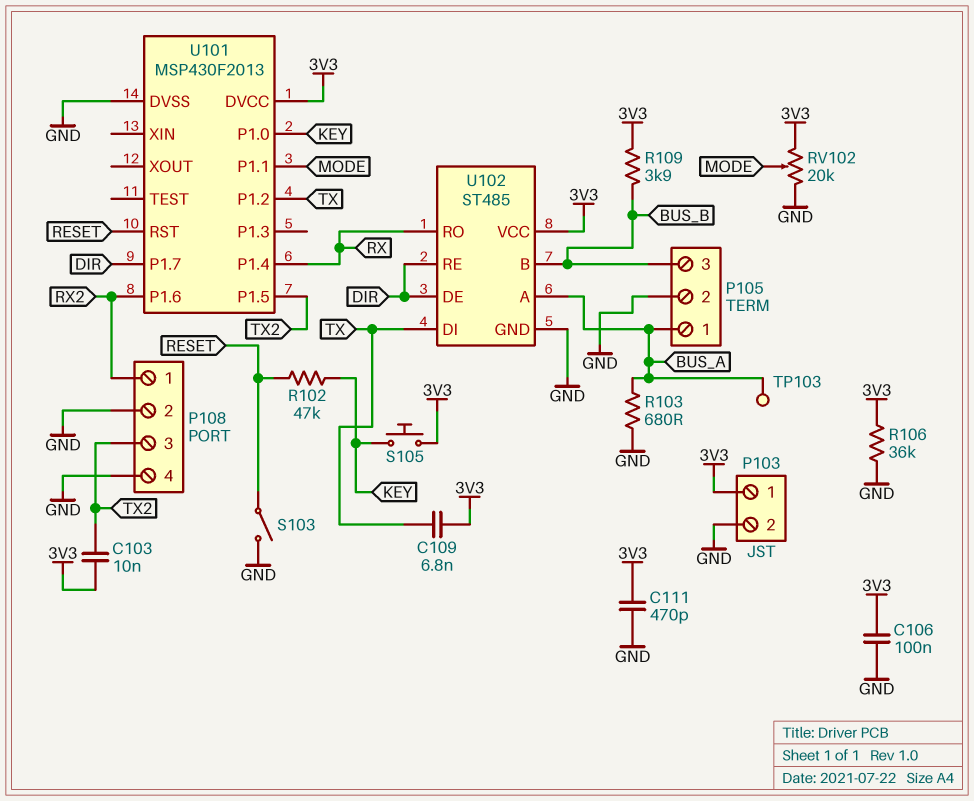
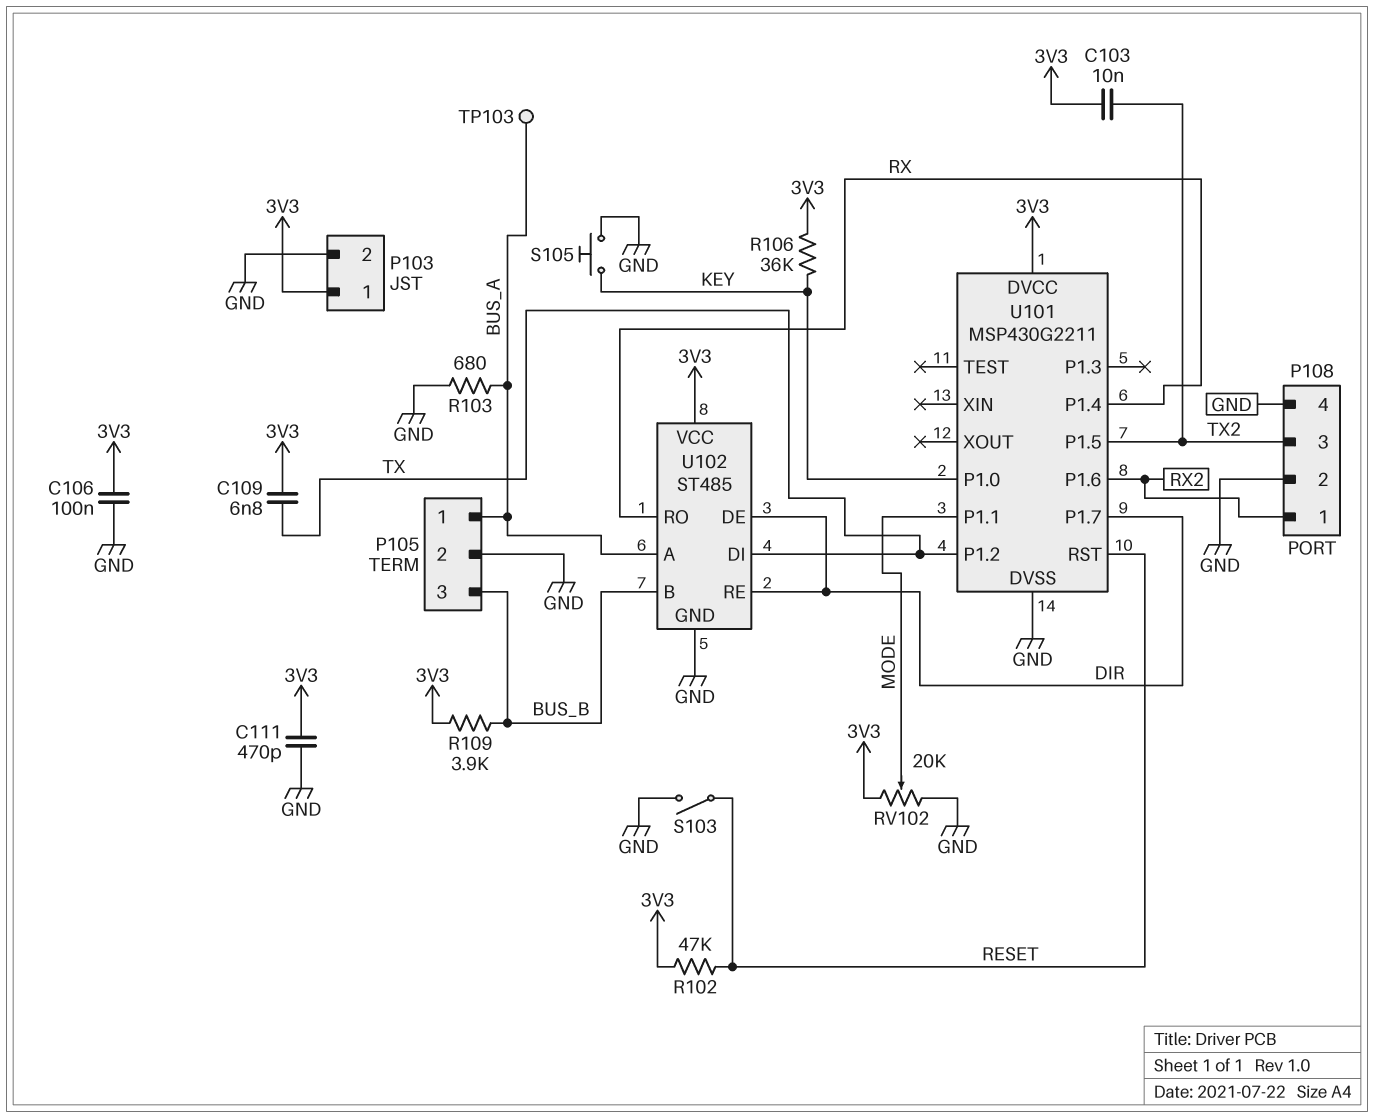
R102: 47k (KEY, RESET) -> 47k (3V3, RESET)
R106: 36k (3V3, GND) -> 36k (3V3, KEY)
S105: button (3V3, KEY) -> button (GND, KEY)
U101: MSP430F2013 -> MSP430G2211

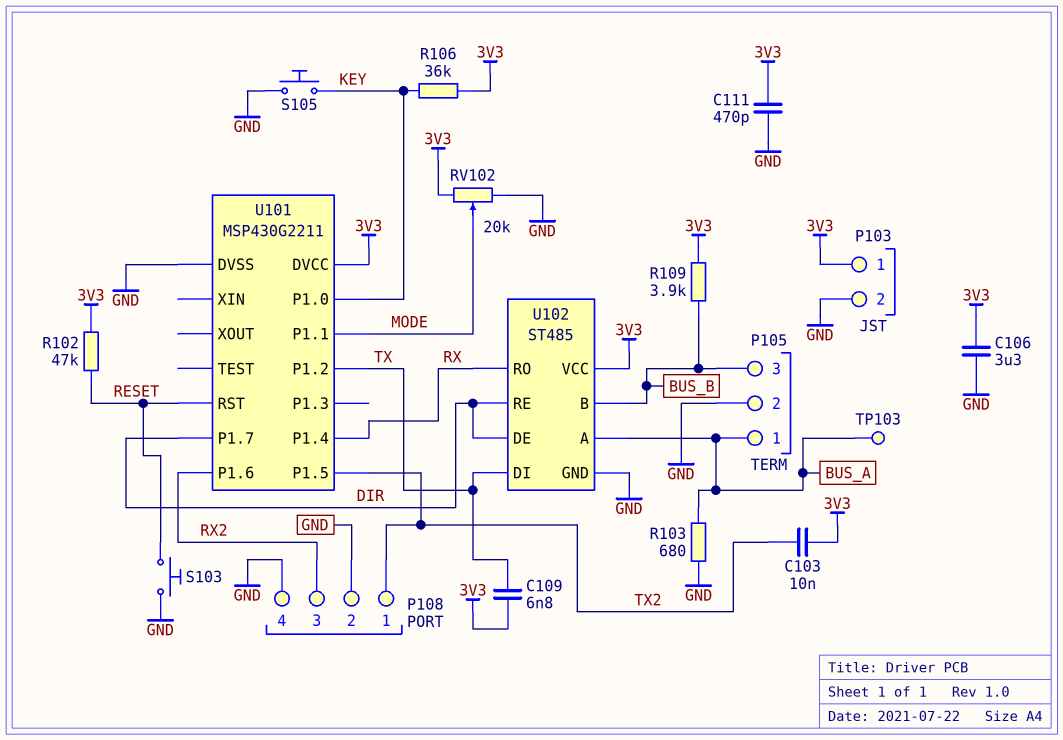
C106: 100nF (3V3, GND) -> 3.3uF (3V3, GND)
P108 pin 1: RX2 -> TX2
P108 pin 3: TX2 -> RX2
S103: switch (GND, RESET) -> button (GND, RESET)

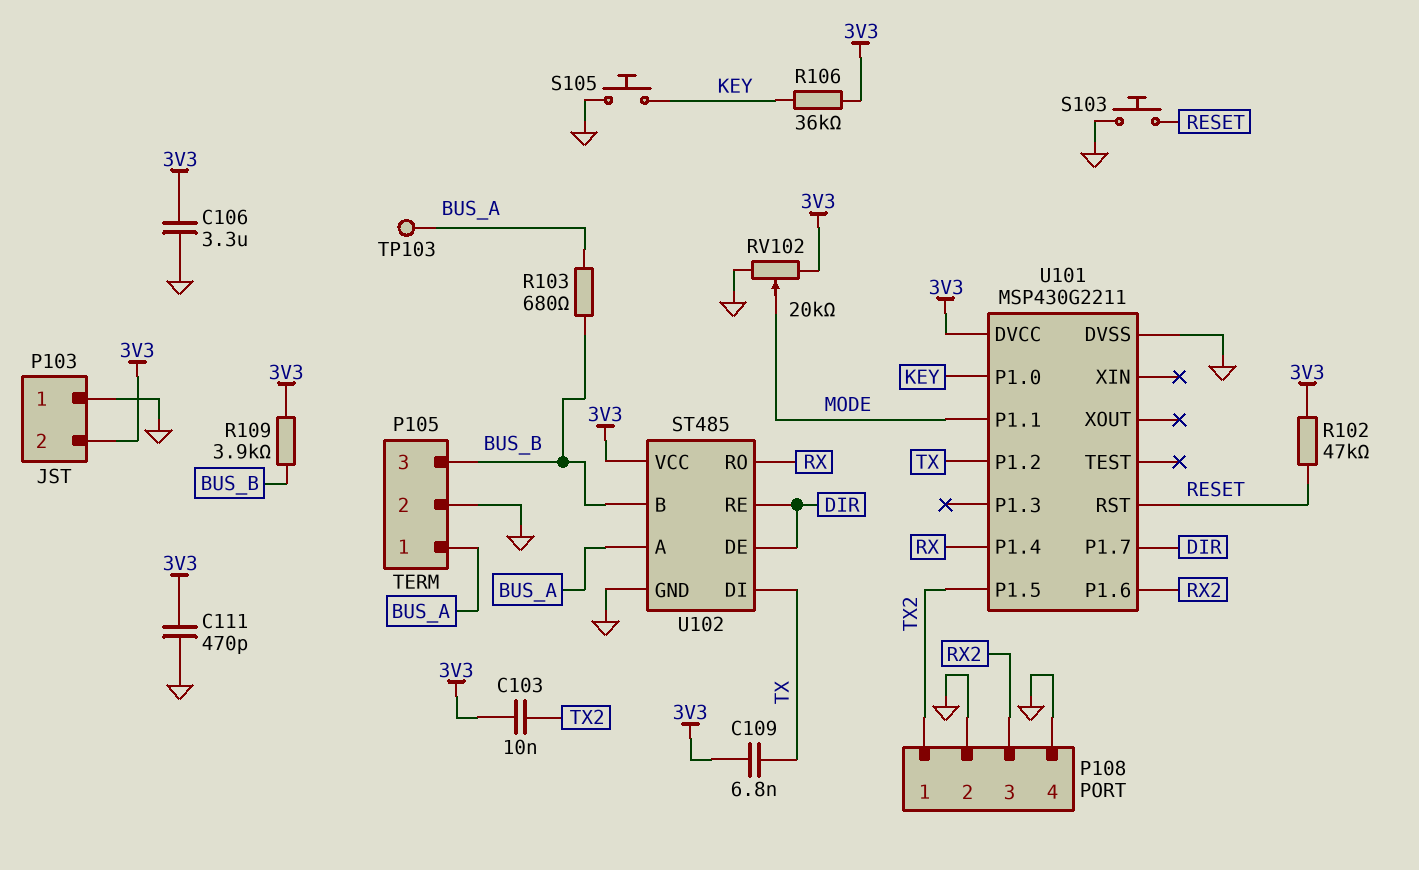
P103 pin 1: 3V3 -> GND
P103 pin 2: GND -> 3V3
R103: 680 (BUS_A, GND) -> 680 (BUS_A, BUS_B)

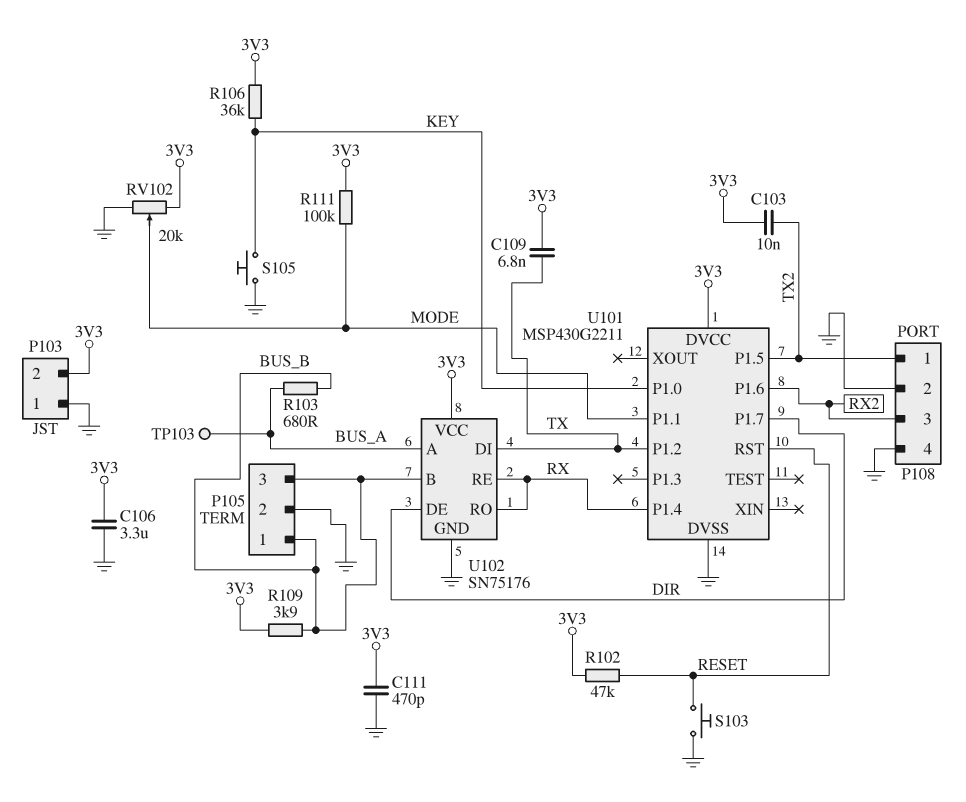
P105 pin 1: BUS_A -> BUS_B
R111: none -> 100k (3V3, MODE)
U102: ST485 -> SN75176
U102 pin RE: DIR -> RX

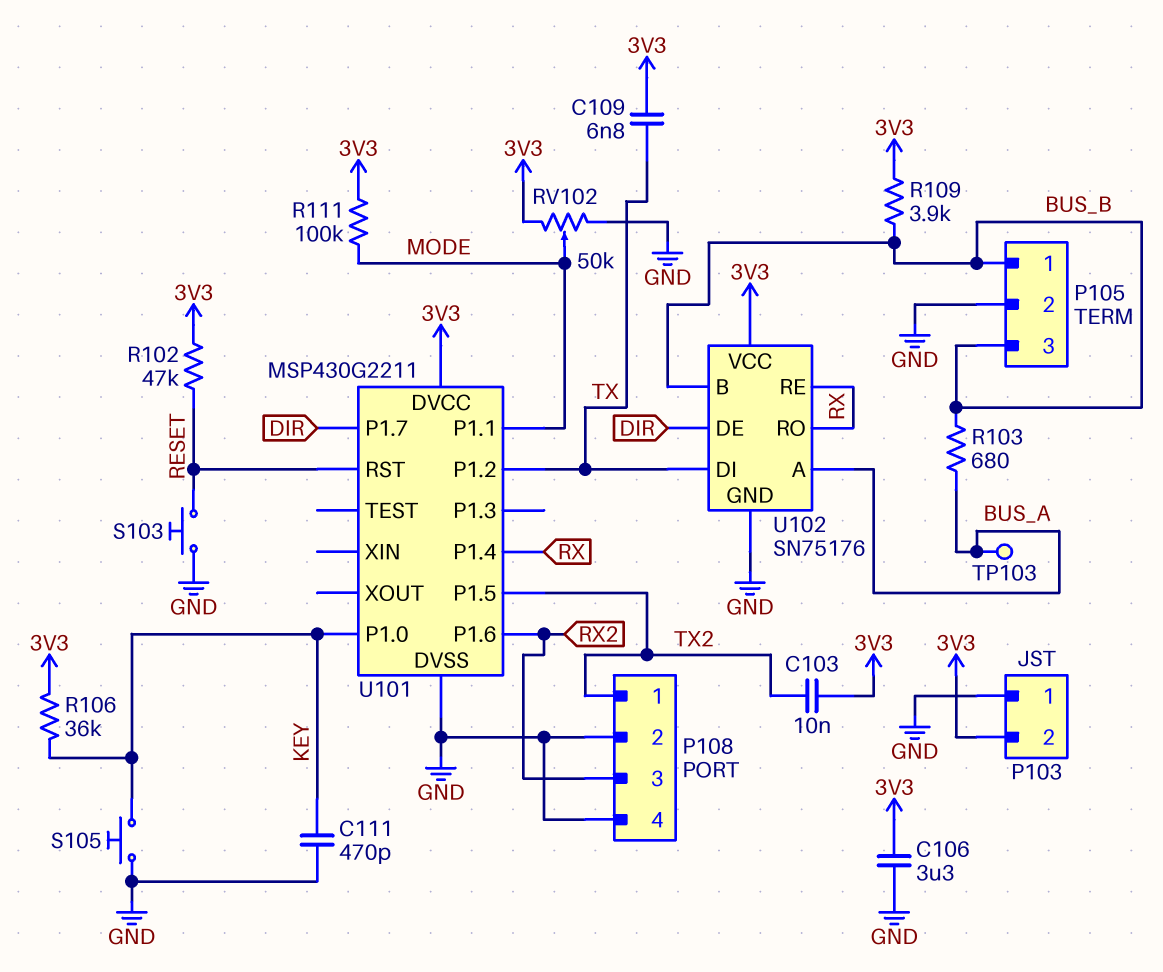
C111: 470pF (3V3, GND) -> 470pF (GND, KEY)
RV102: 20k (3V3, GND, wiper MODE) -> 50k (3V3, GND, wiper MODE)

